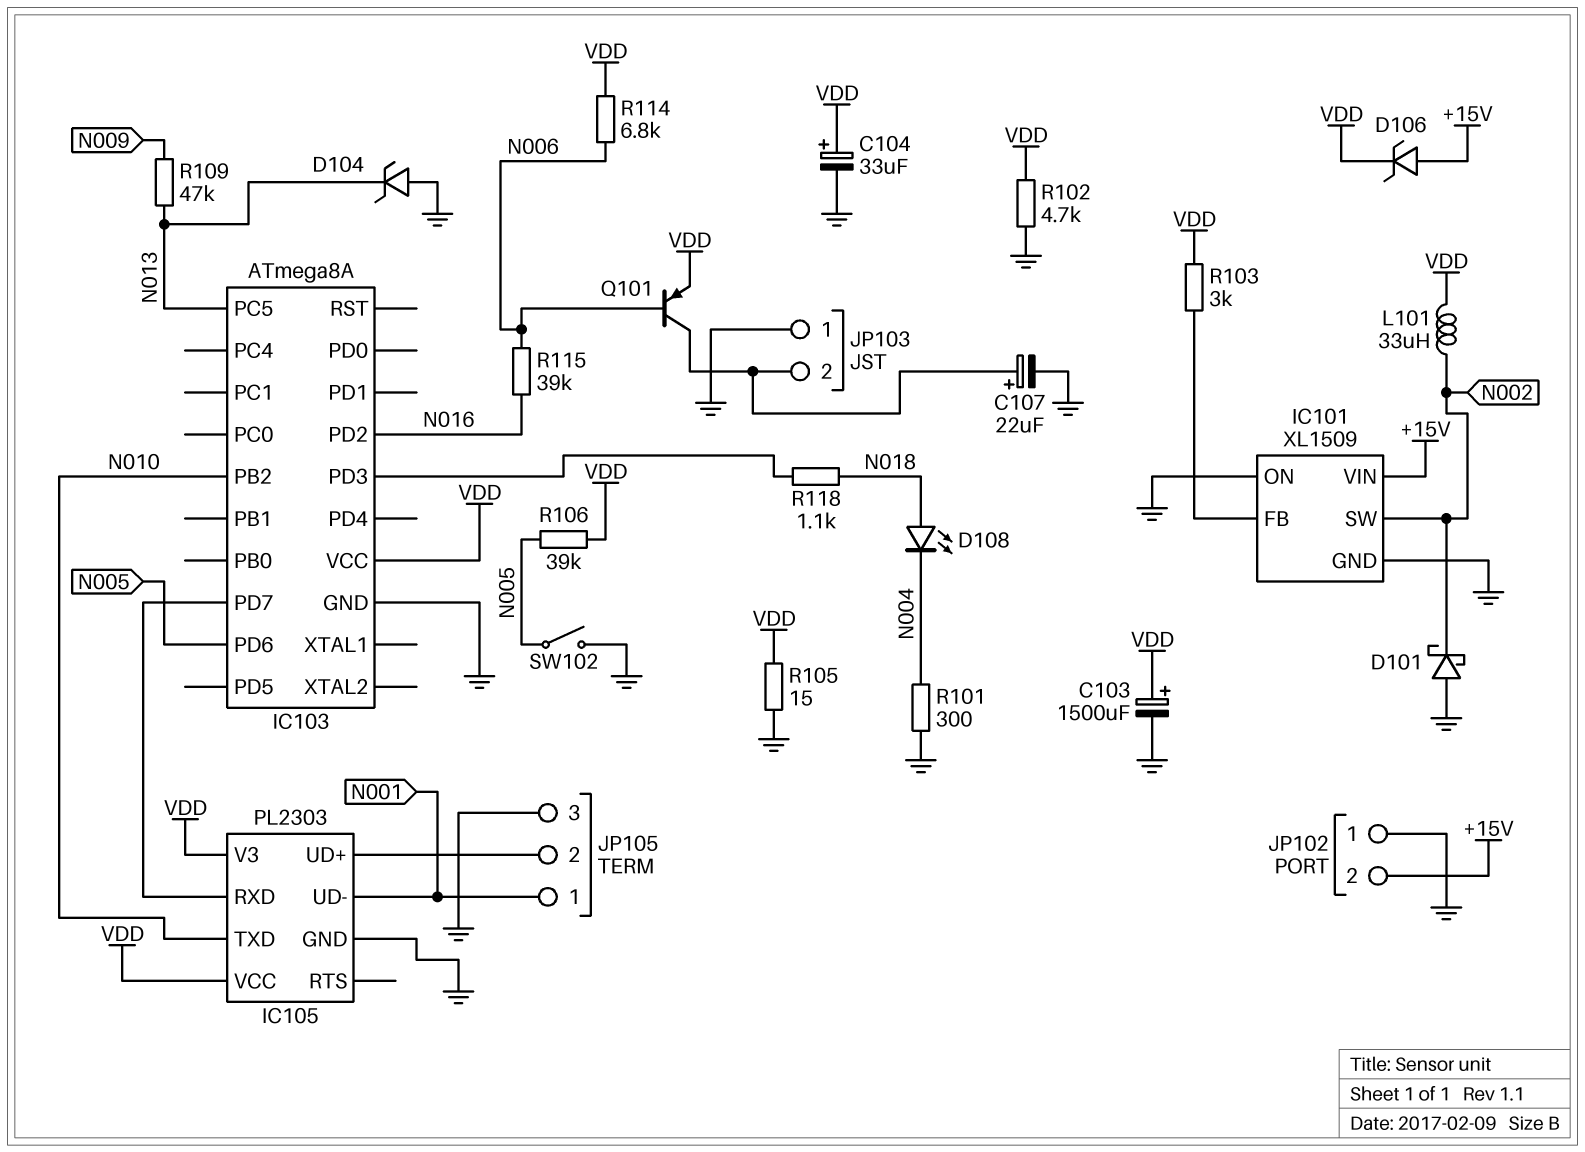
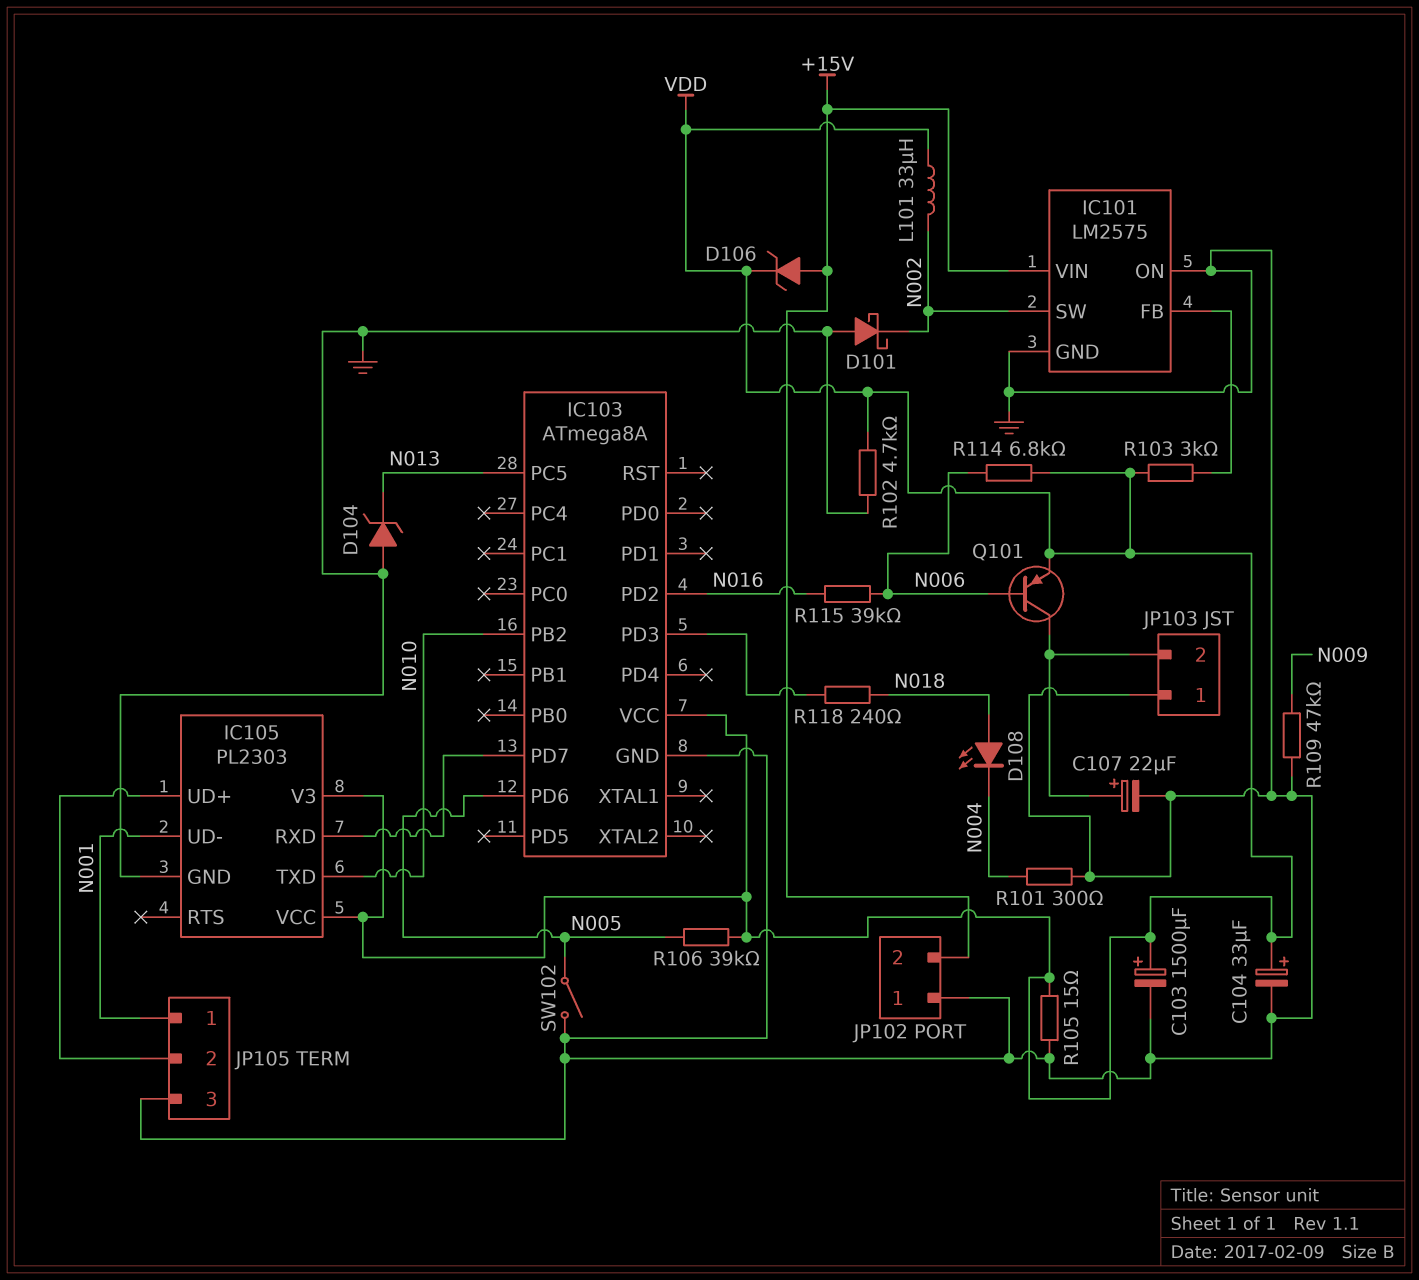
IC101: XL1509 -> LM2575
R109: 47k (N009, N013) -> 47k (GND, N009)
R118: 1.1k (IC103/PD3, N018) -> 240 (IC103/PD3, N018)

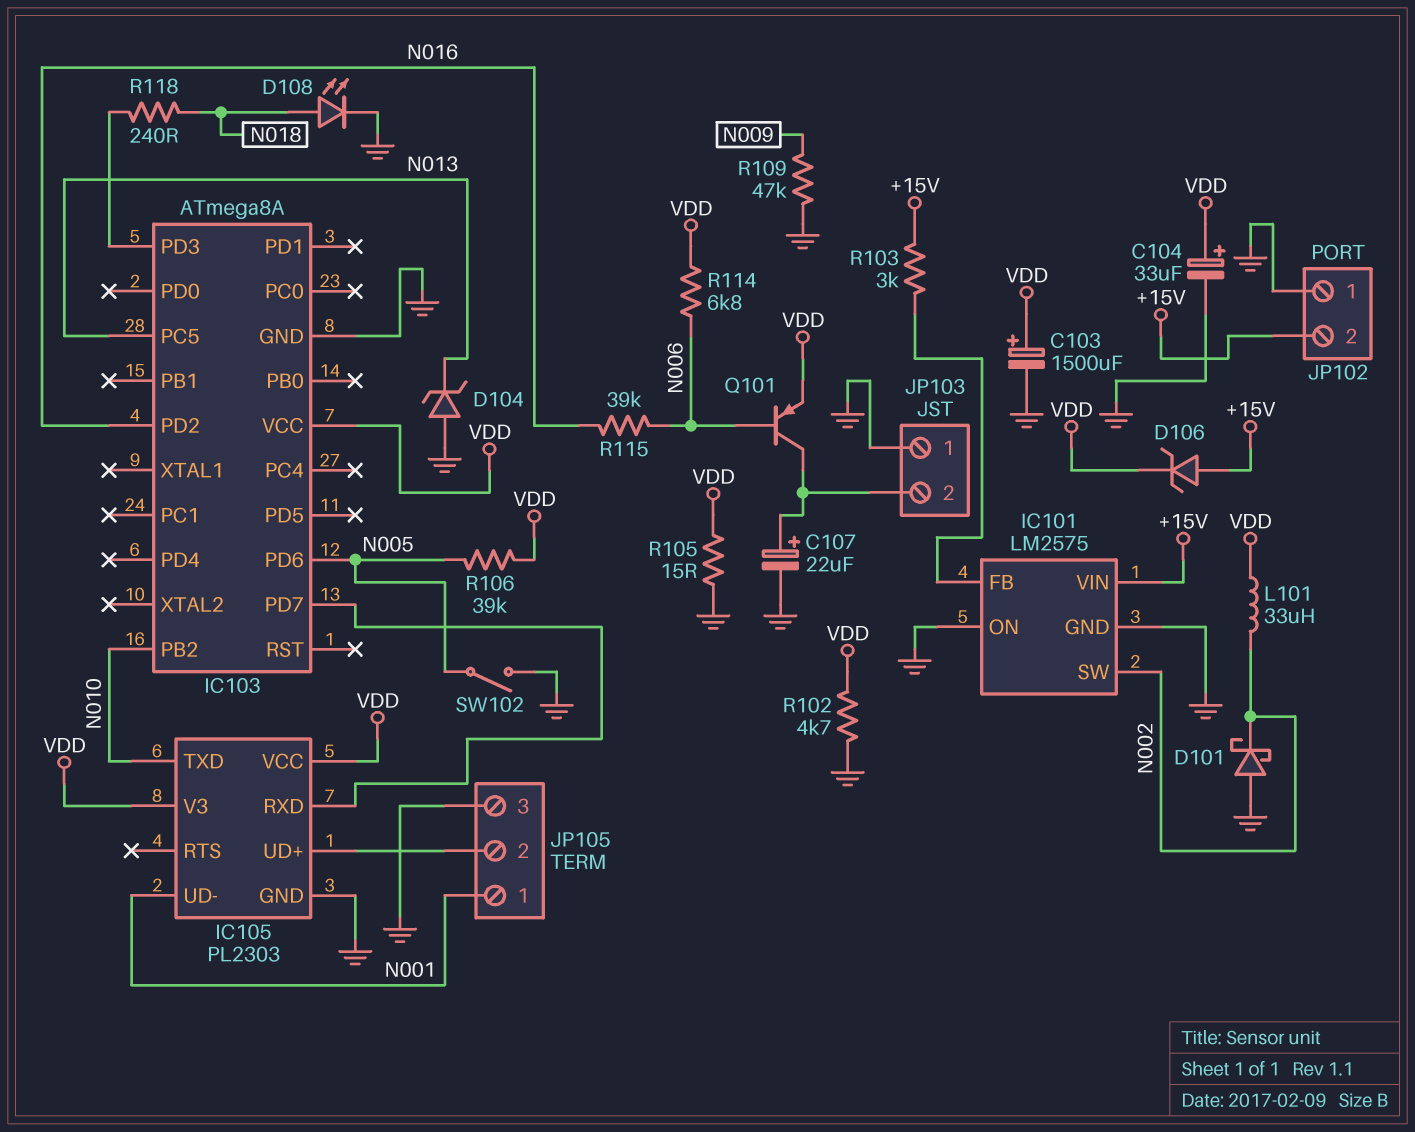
D108: LED (A N018, K N004) -> LED (A N018, K GND)
R101: 300 (GND, N004) -> none
R103: 3k (IC101/FB, VDD) -> 3k (+15V, IC101/FB)

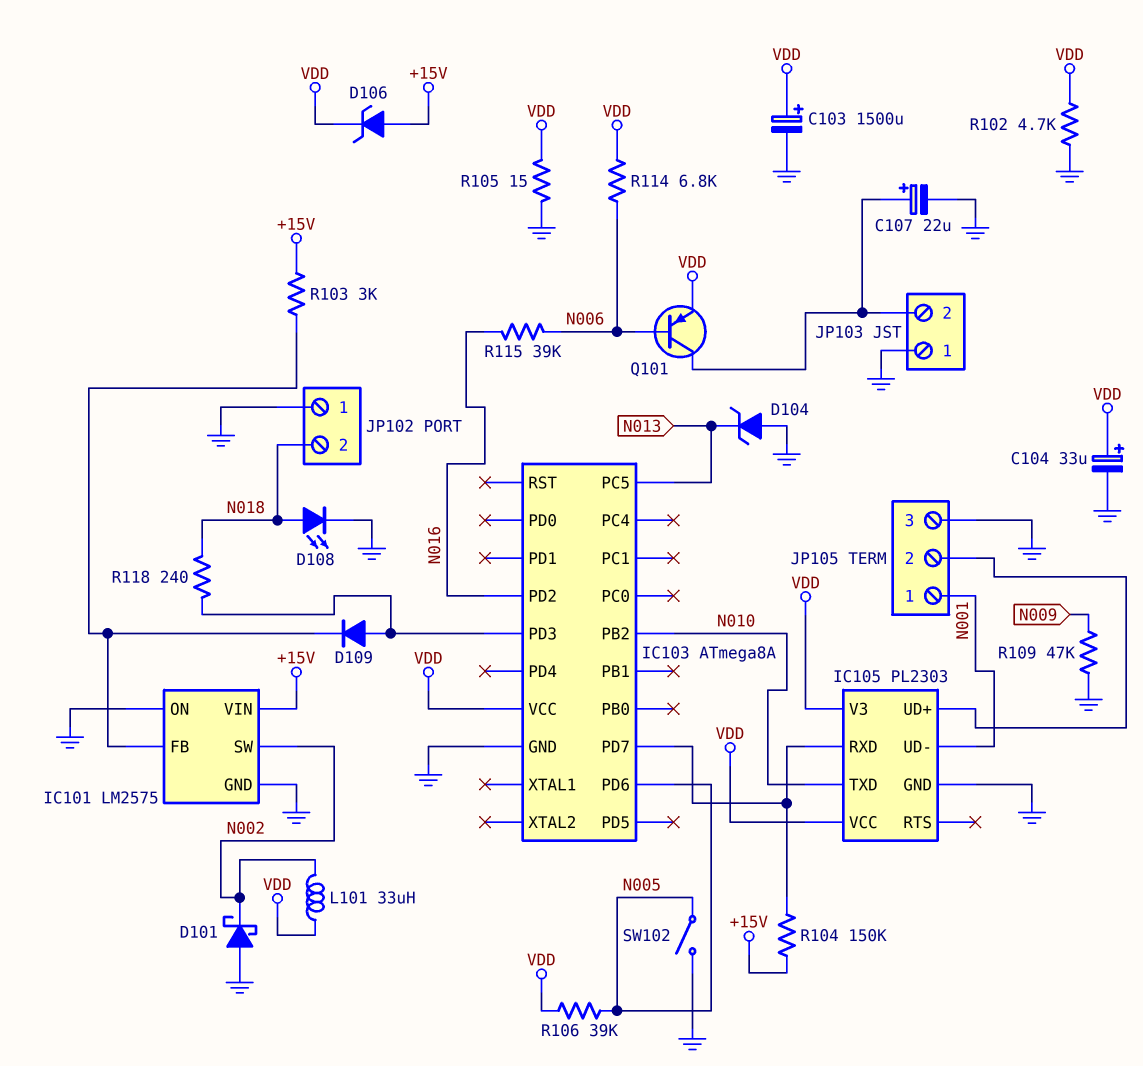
D109: none -> diode (A IC103/PD3, K IC101/FB)
JP102 pin 2: +15V -> N018
R104: none -> 150k (+15V, IC103/PD7)

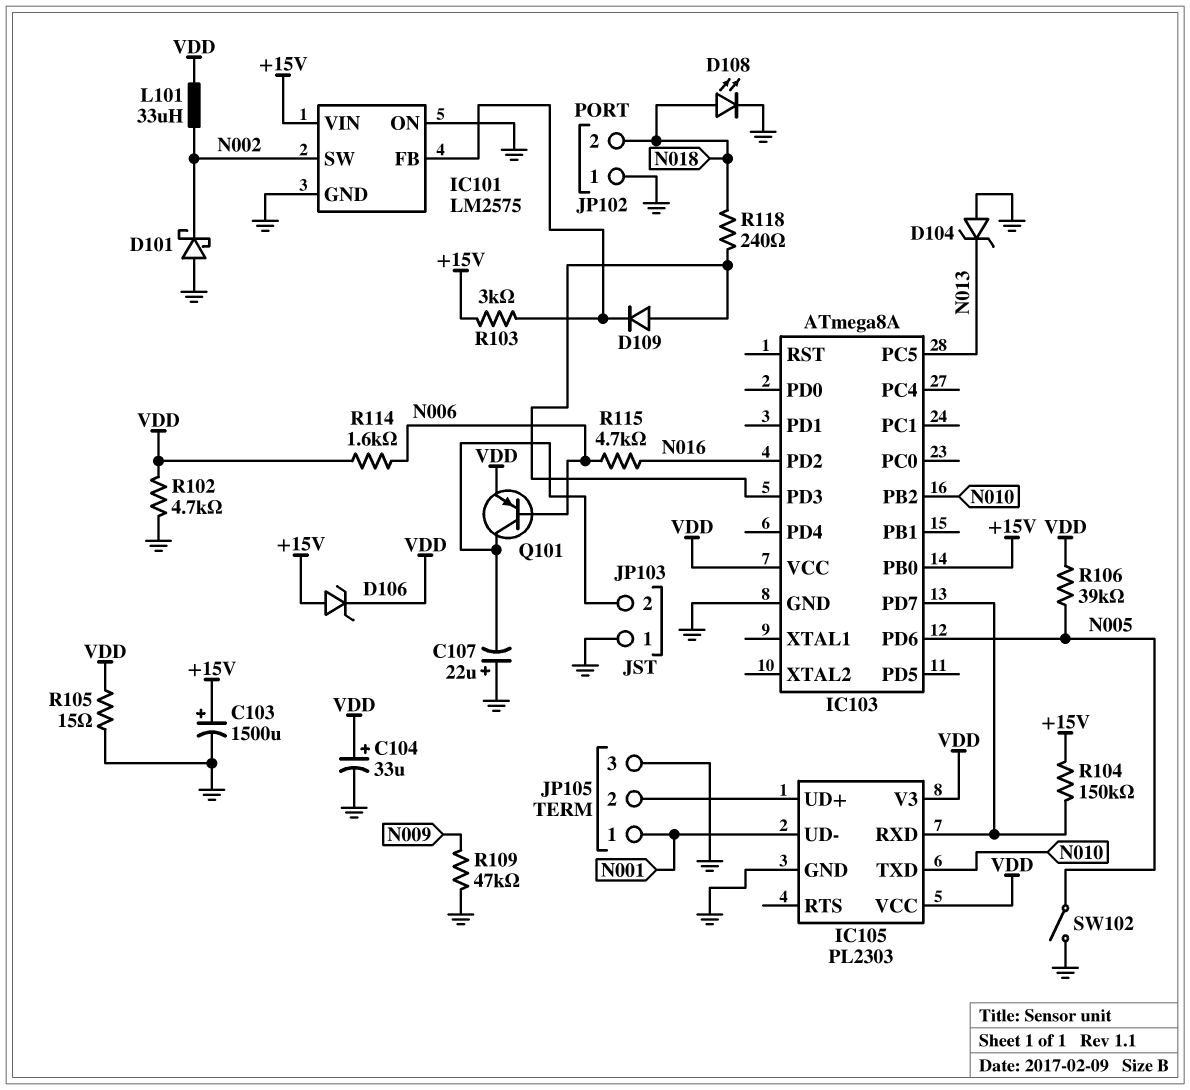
C103: 1500uF (plus VDD, minus GND) -> 1500uF (plus +15V, minus GND)
C107: 22uF (plus JP103/2, minus GND) -> 22uF (plus GND, minus JP103/2)
IC103 pin PB0: none -> +15V
R114: 6.8k (N006, VDD) -> 1.6k (N006, VDD)
R115: 39k (N006, N016) -> 4.7k (N006, N016)

